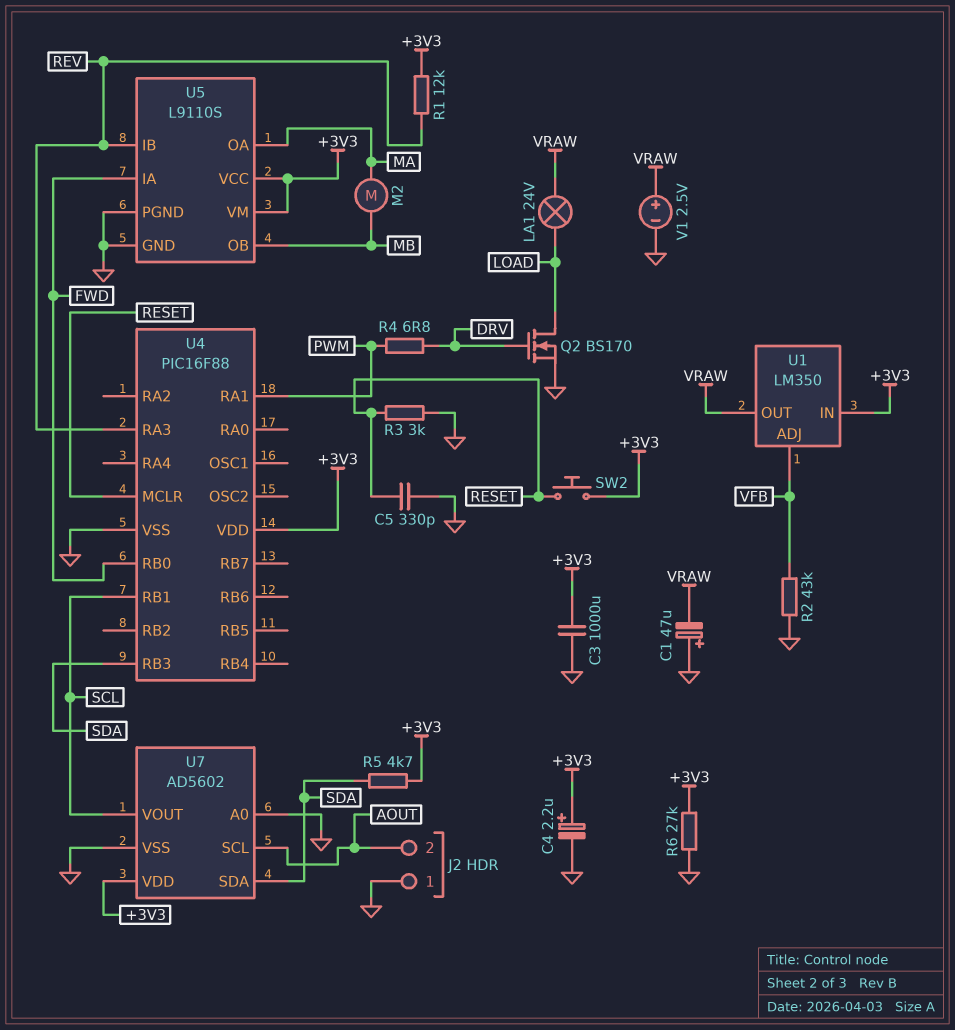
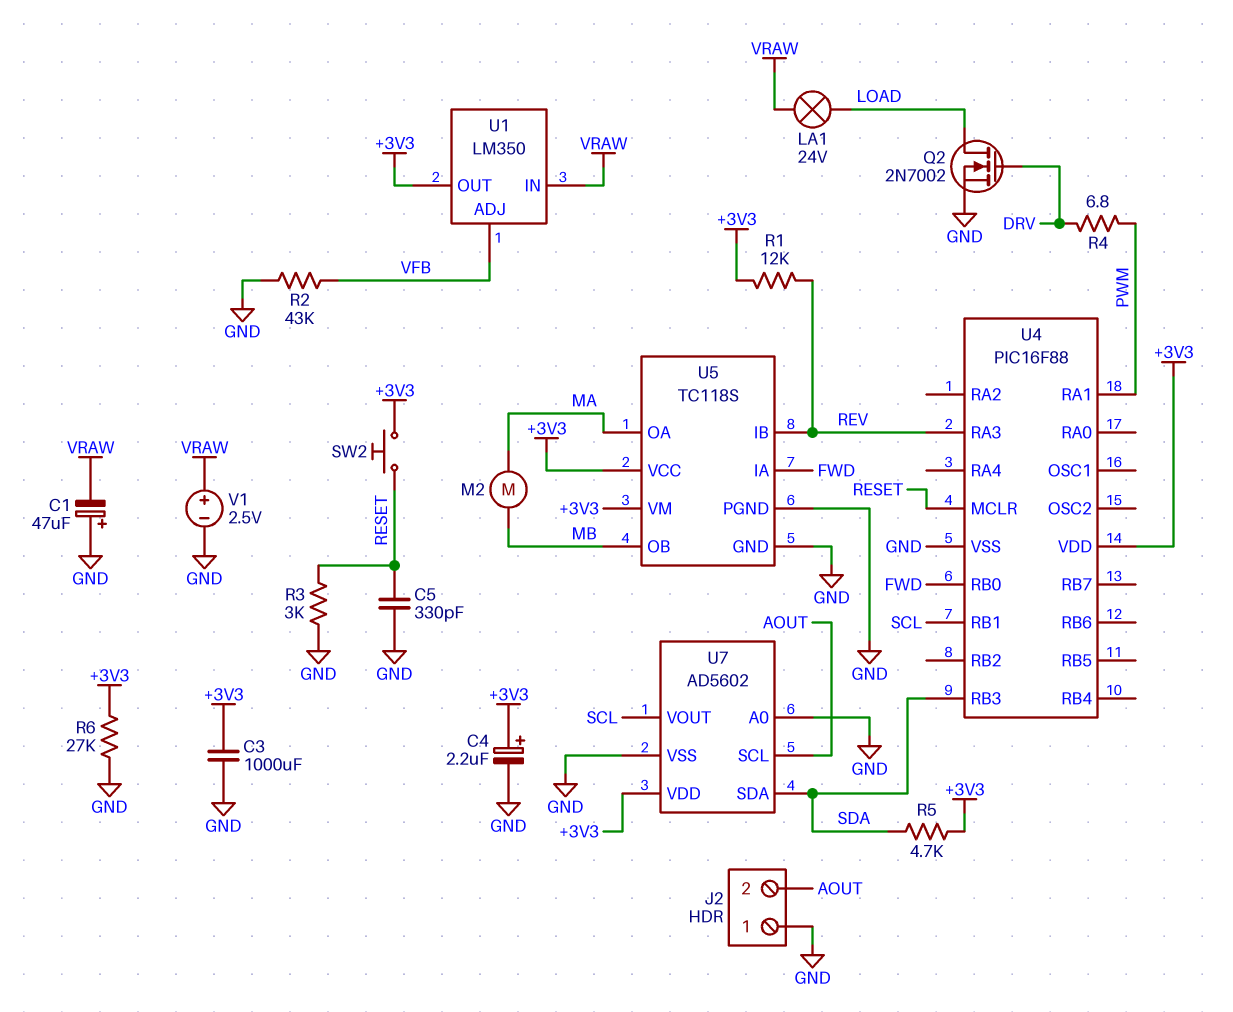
Q2: NMOS BS170 (G DRV, D LOAD, S GND) -> NMOS 2N7002 (G DRV, D LOAD, S GND)
U1 pin IN: +3V3 -> VRAW
U1 pin OUT: VRAW -> +3V3
U5: L9110S -> TC118S

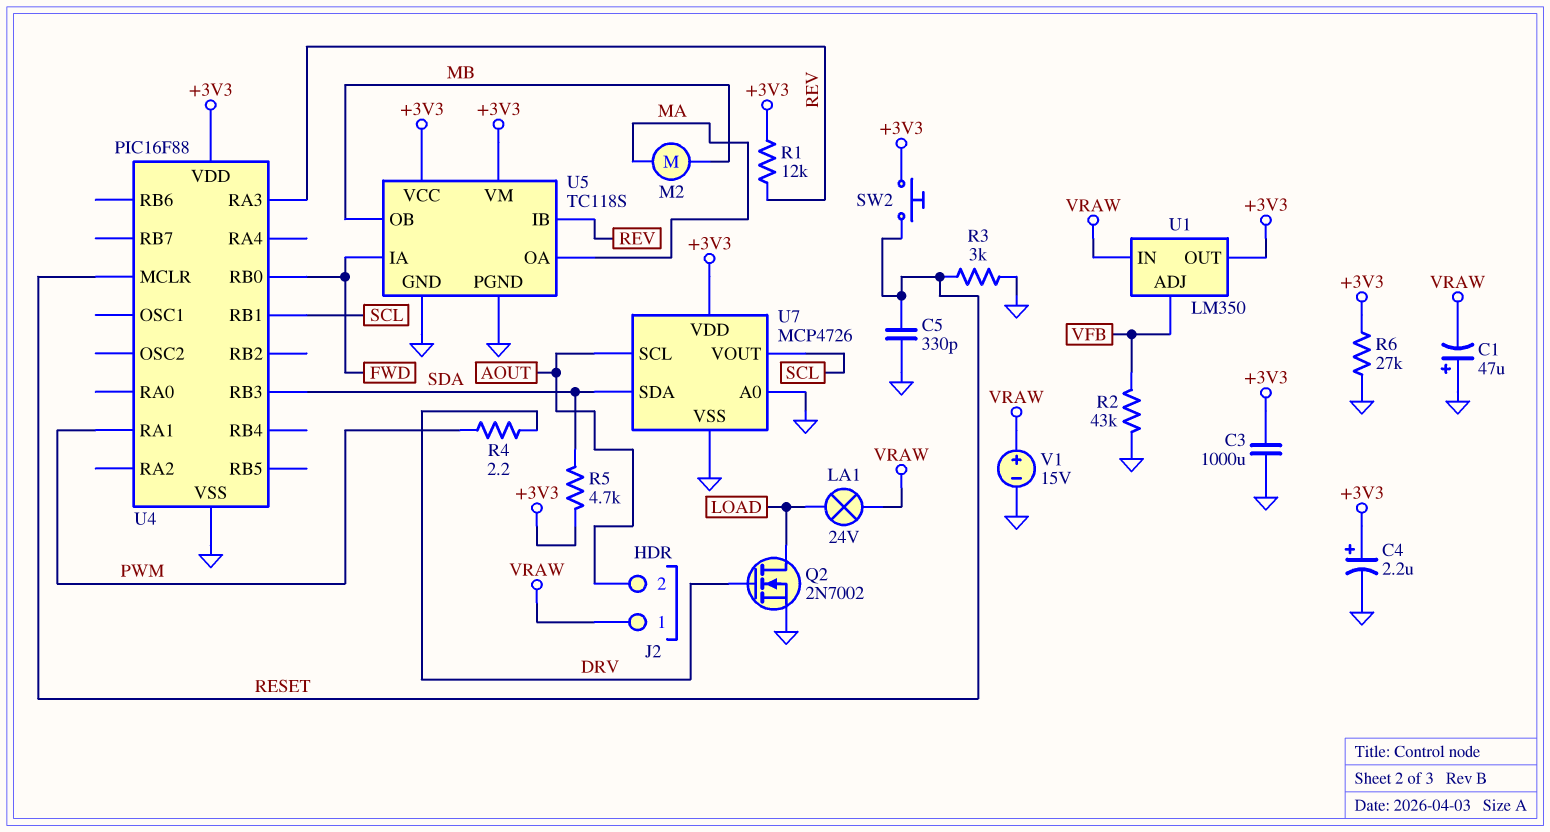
J2 pin 1: GND -> VRAW
R4: 6.8 (DRV, PWM) -> 2.2 (DRV, PWM)
U7: AD5602 -> MCP4726
V1: 2.5V (plus VRAW, minus GND) -> 15V (plus VRAW, minus GND)

